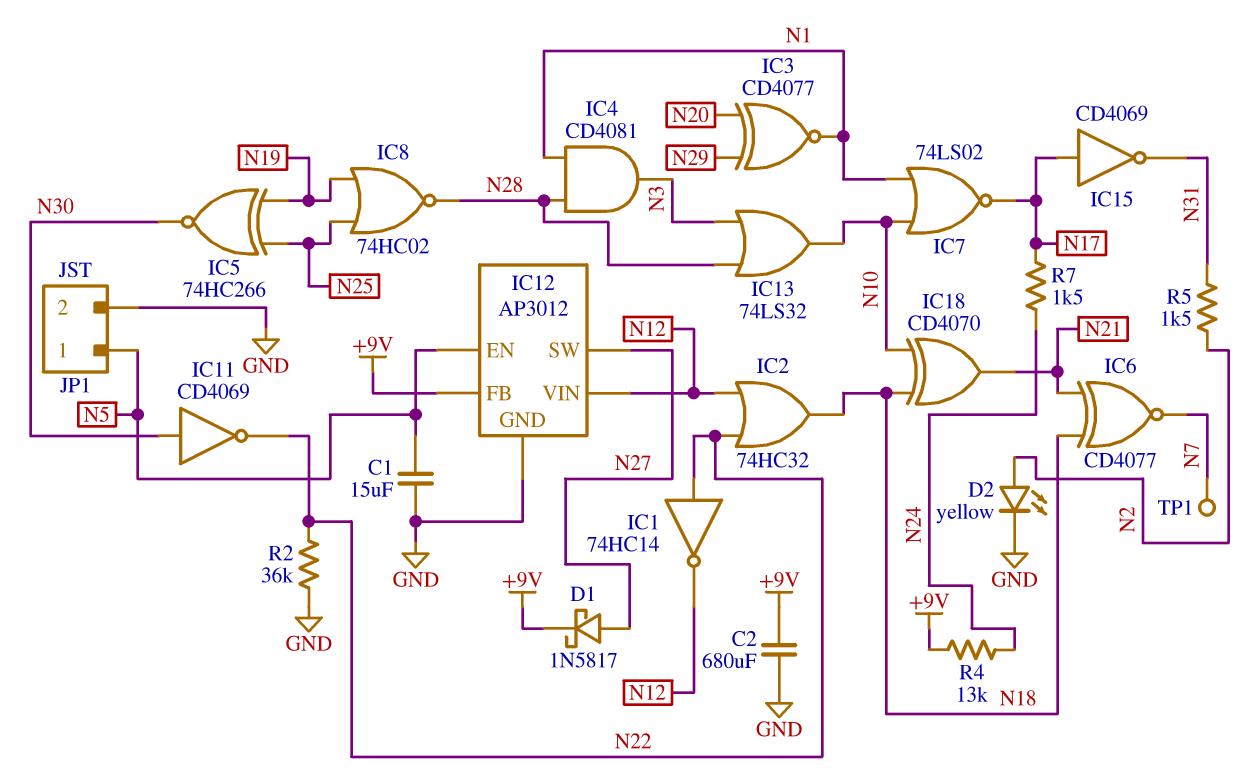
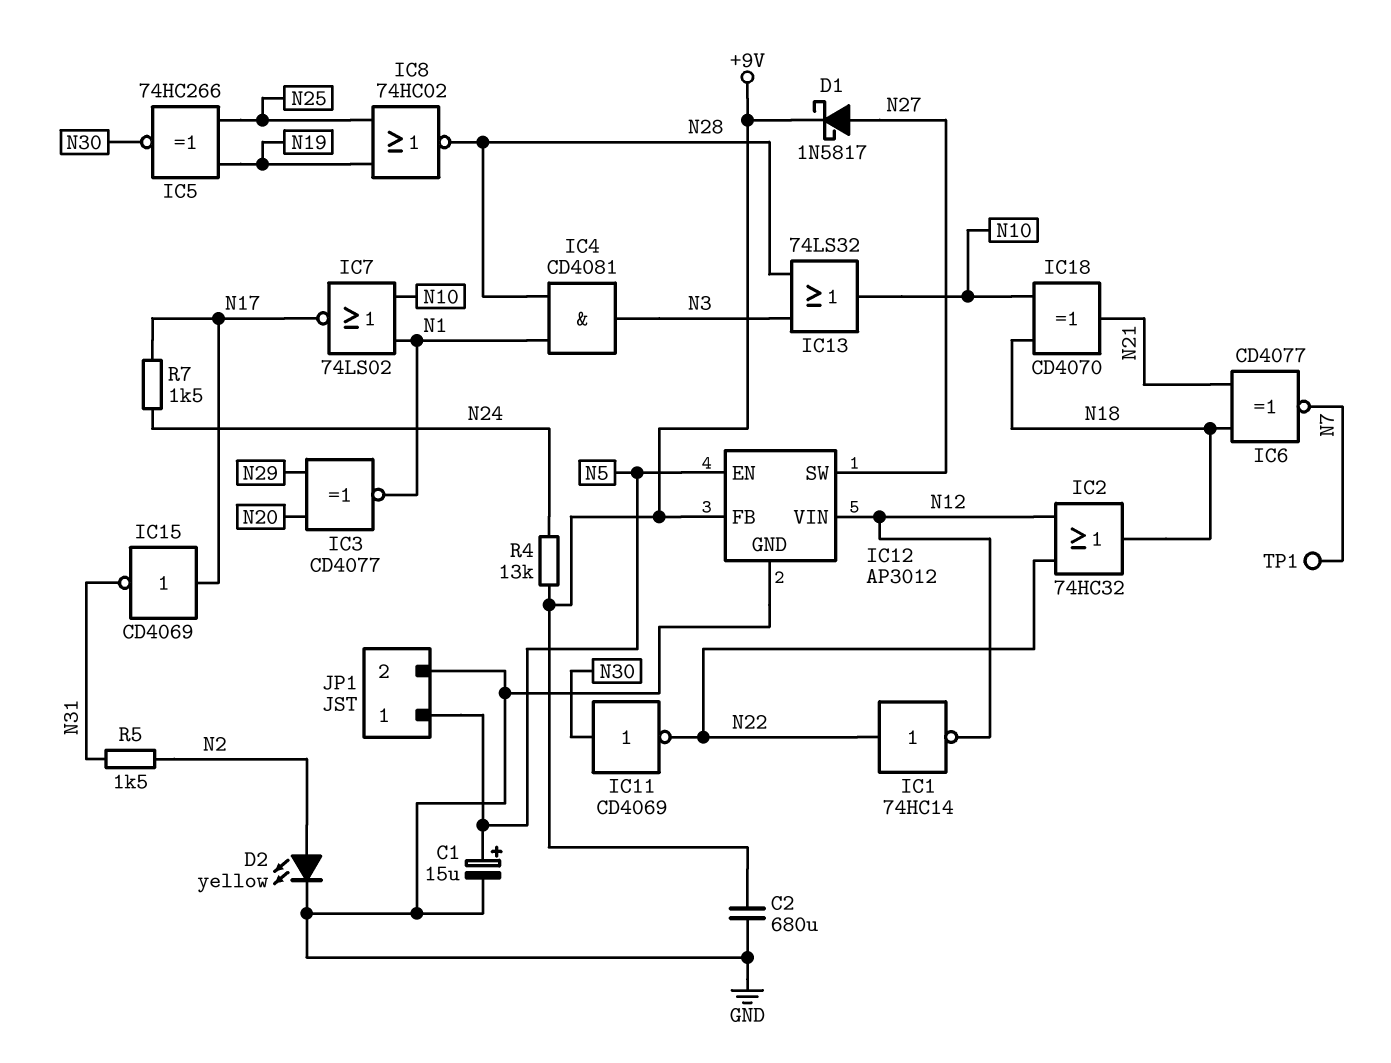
C1: 15uF (GND, N5) -> 15uF (plus N5, minus GND)
R2: 36k (GND, N22) -> none

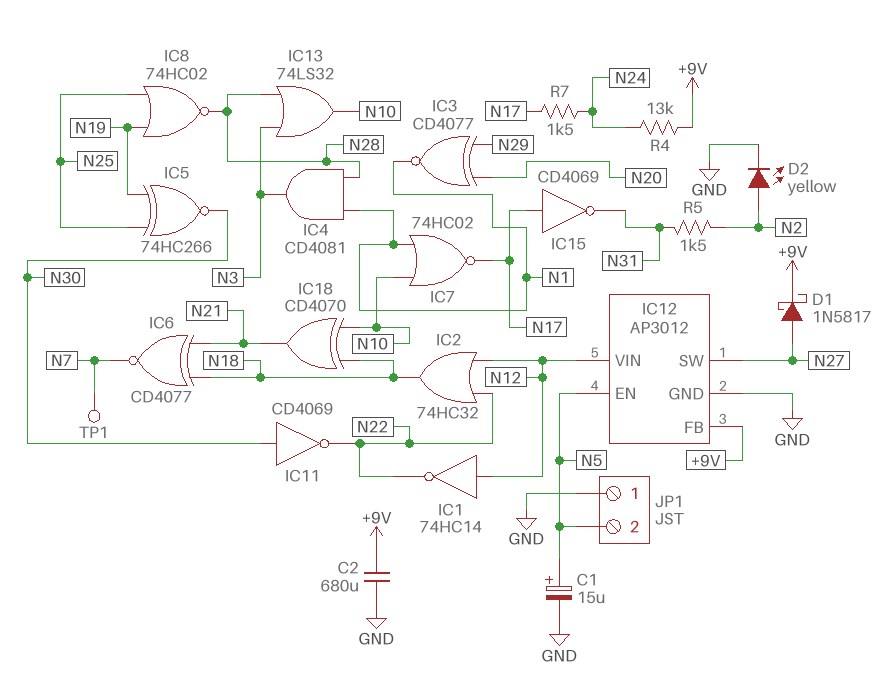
IC1: NOT 74HC14 (in N22, out N12) -> NOT 74HC14 (in N12, out N22)
IC7: NOR 74LS02 (in N1, in N10, out N17) -> NOR 74HC02 (in N1, in N10, out N17)
JP1 pin 1: N5 -> GND
JP1 pin 2: GND -> N5

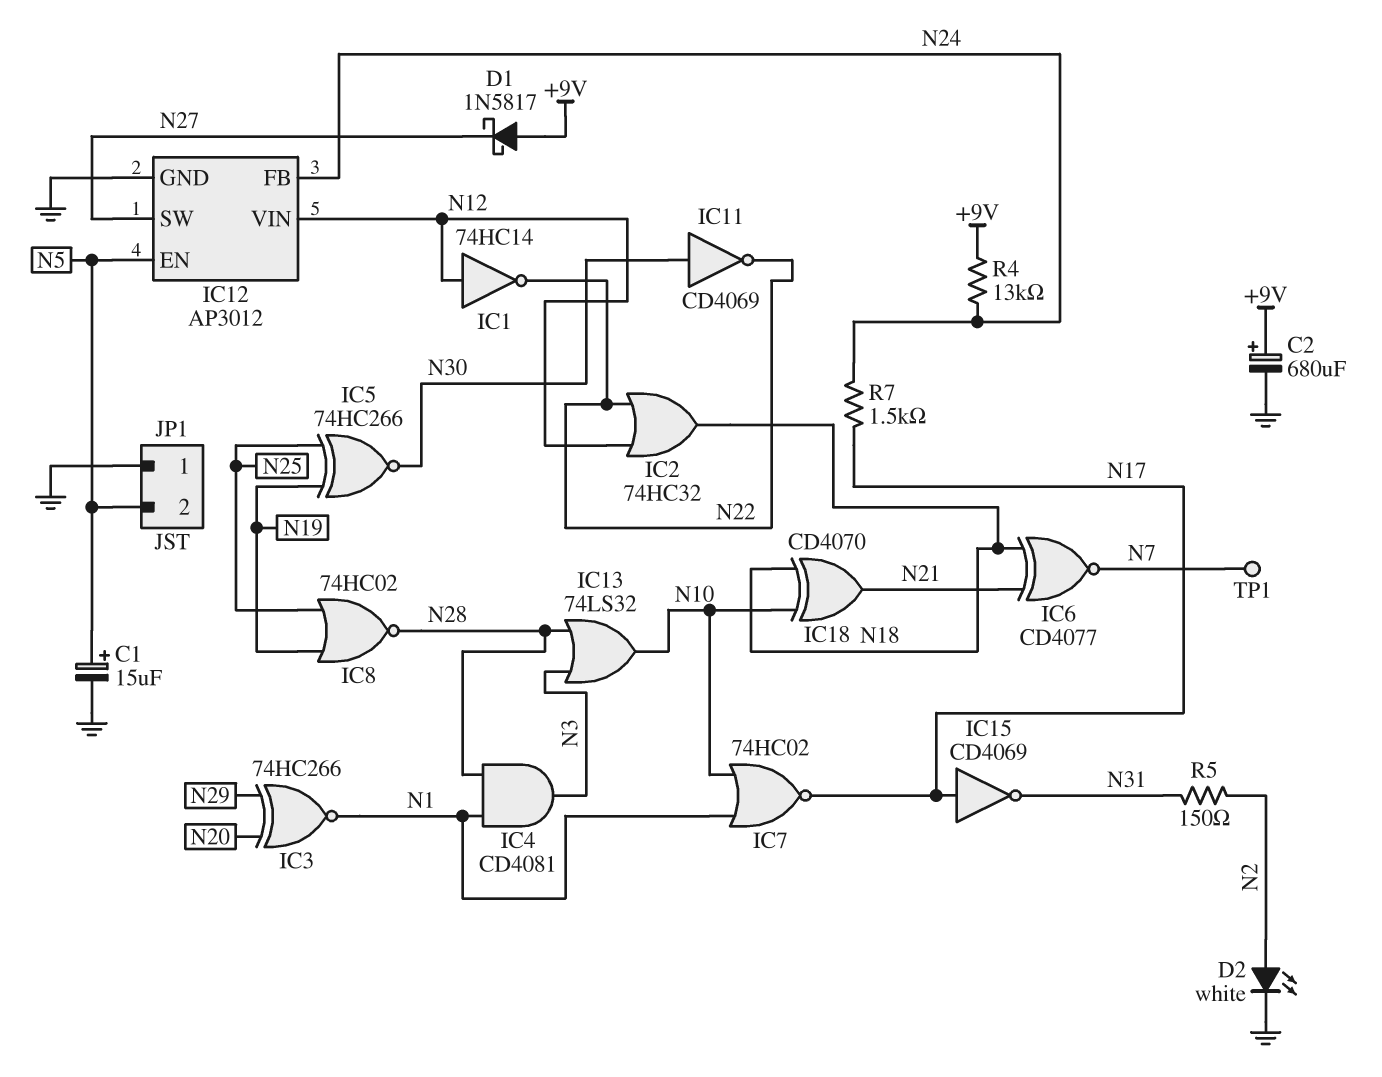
C2: 680uF (+9V, GND) -> 680uF (plus +9V, minus GND)
D1: schottky 1N5817 (A N27, K +9V) -> schottky 1N5817 (A +9V, K N27)
D2: LED yellow (A N2, K GND) -> LED white (A N2, K GND)
IC3: XNOR CD4077 (in N20, in N29, out N1) -> XNOR 74HC266 (in N20, in N29, out N1)
IC12 pin FB: +9V -> N24
R5: 1.5k (N2, N31) -> 150 (N2, N31)

